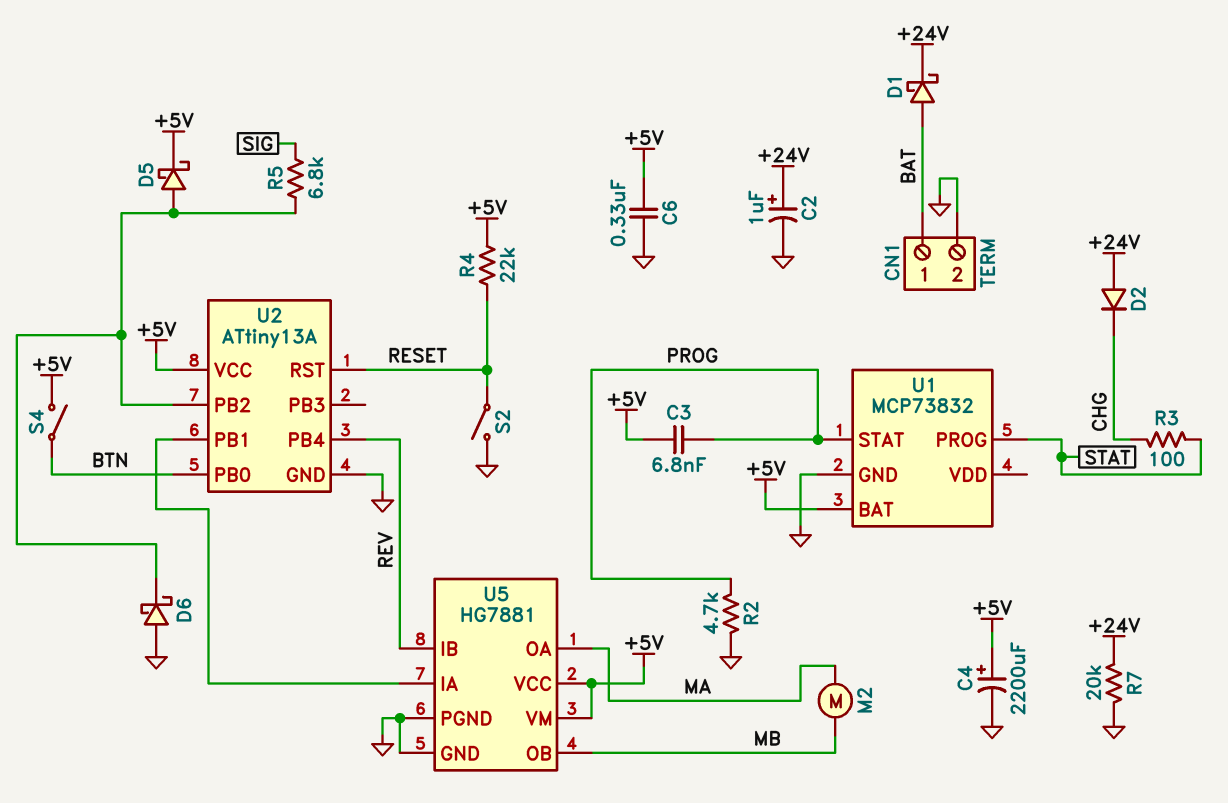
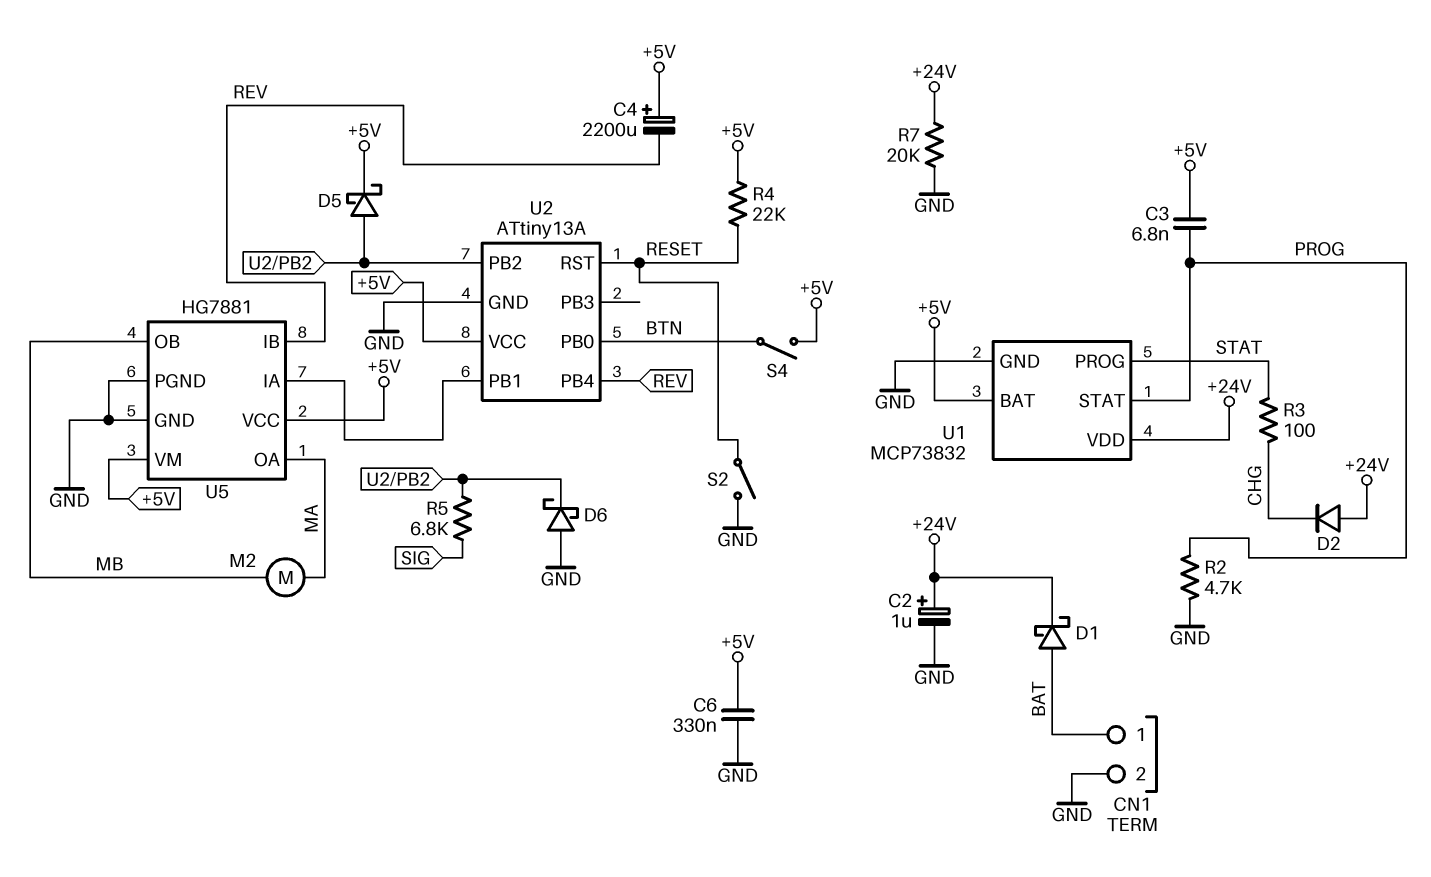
C4: 2200uF (plus +5V, minus GND) -> 2200uF (plus +5V, minus REV)
U1 pin VDD: none -> +24V

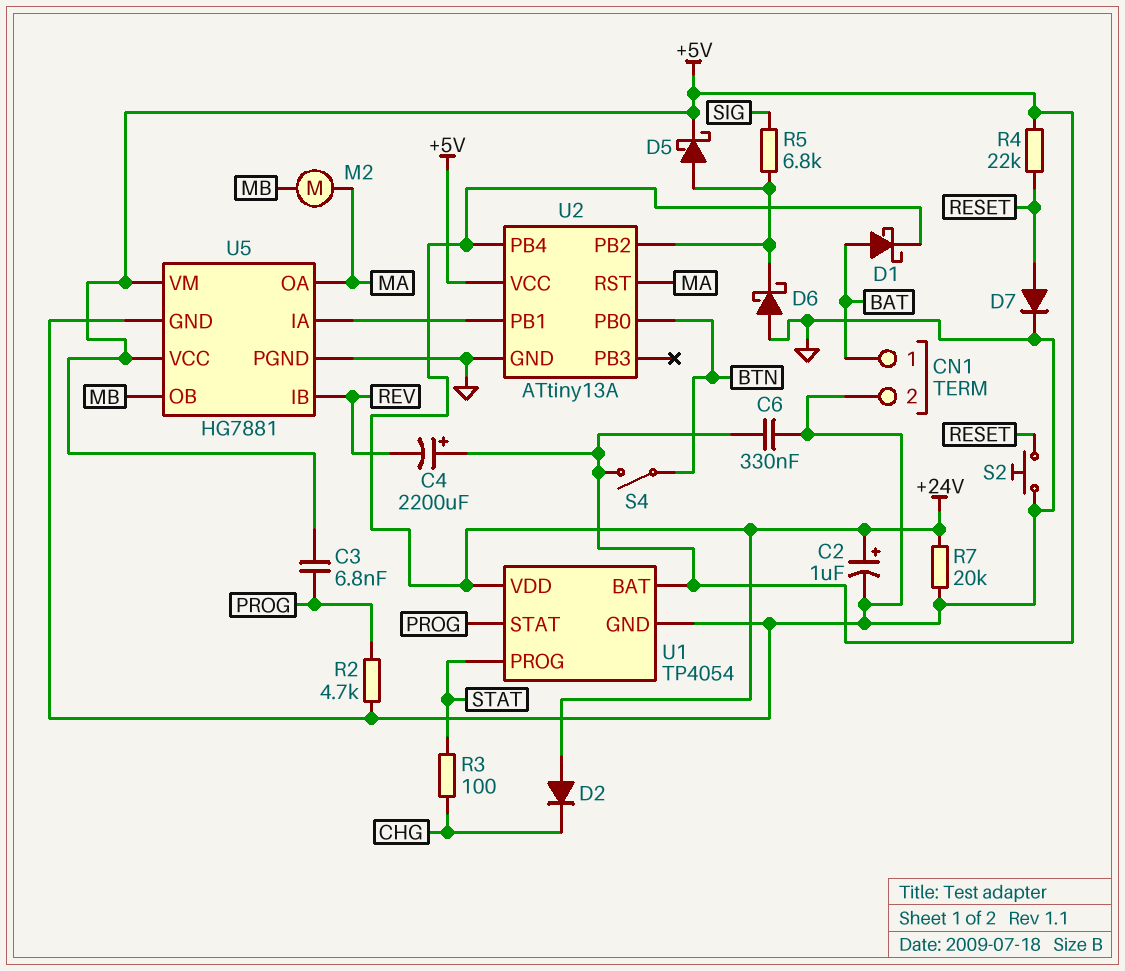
D7: none -> diode (A RESET, K GND)
S2: switch (GND, RESET) -> button (GND, RESET)
U1: MCP73832 -> TP4054
U2 pin PB4: REV -> +24V
U2 pin RST: RESET -> MA

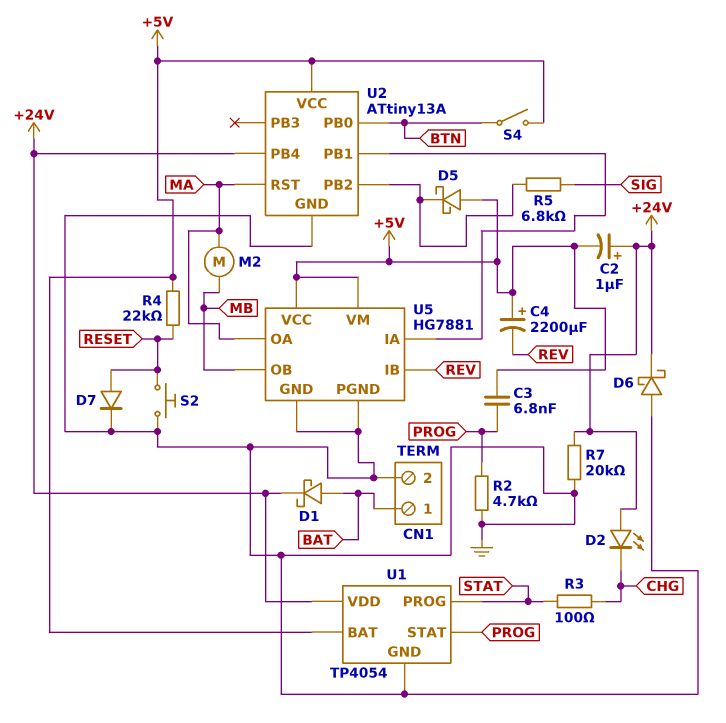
C2: 1uF (plus +24V, minus GND) -> 1uF (plus +24V, minus +5V)
C6: 330nF (+5V, GND) -> none
D2: diode (A +24V, K CHG) -> LED (A +24V, K CHG)
D5: schottky (A U2/PB2, K +5V) -> schottky (A +5V, K U2/PB2)
D6: schottky (A GND, K U2/PB2) -> schottky (A GND, K +24V)

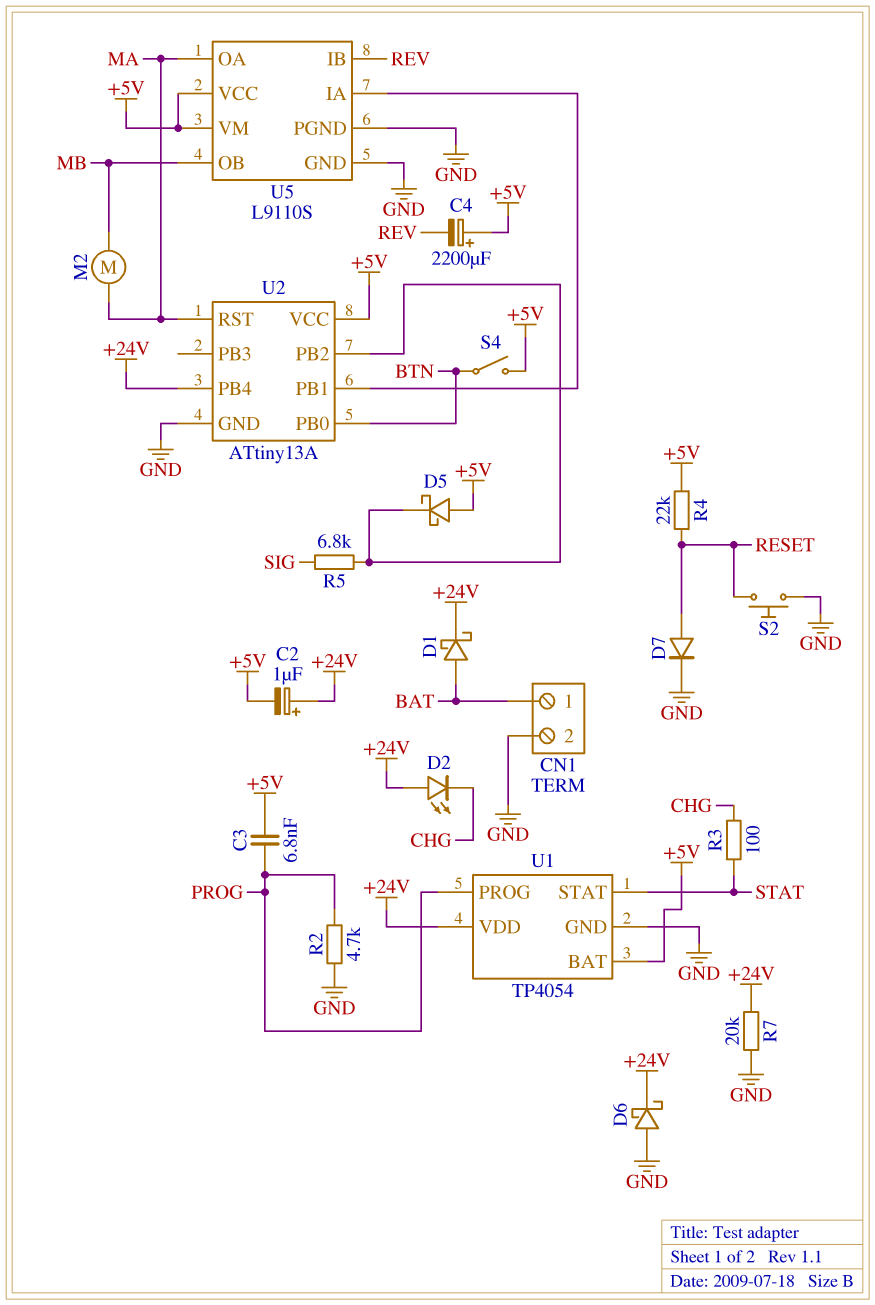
U1 pin PROG: STAT -> PROG
U1 pin STAT: PROG -> STAT
U5: HG7881 -> L9110S

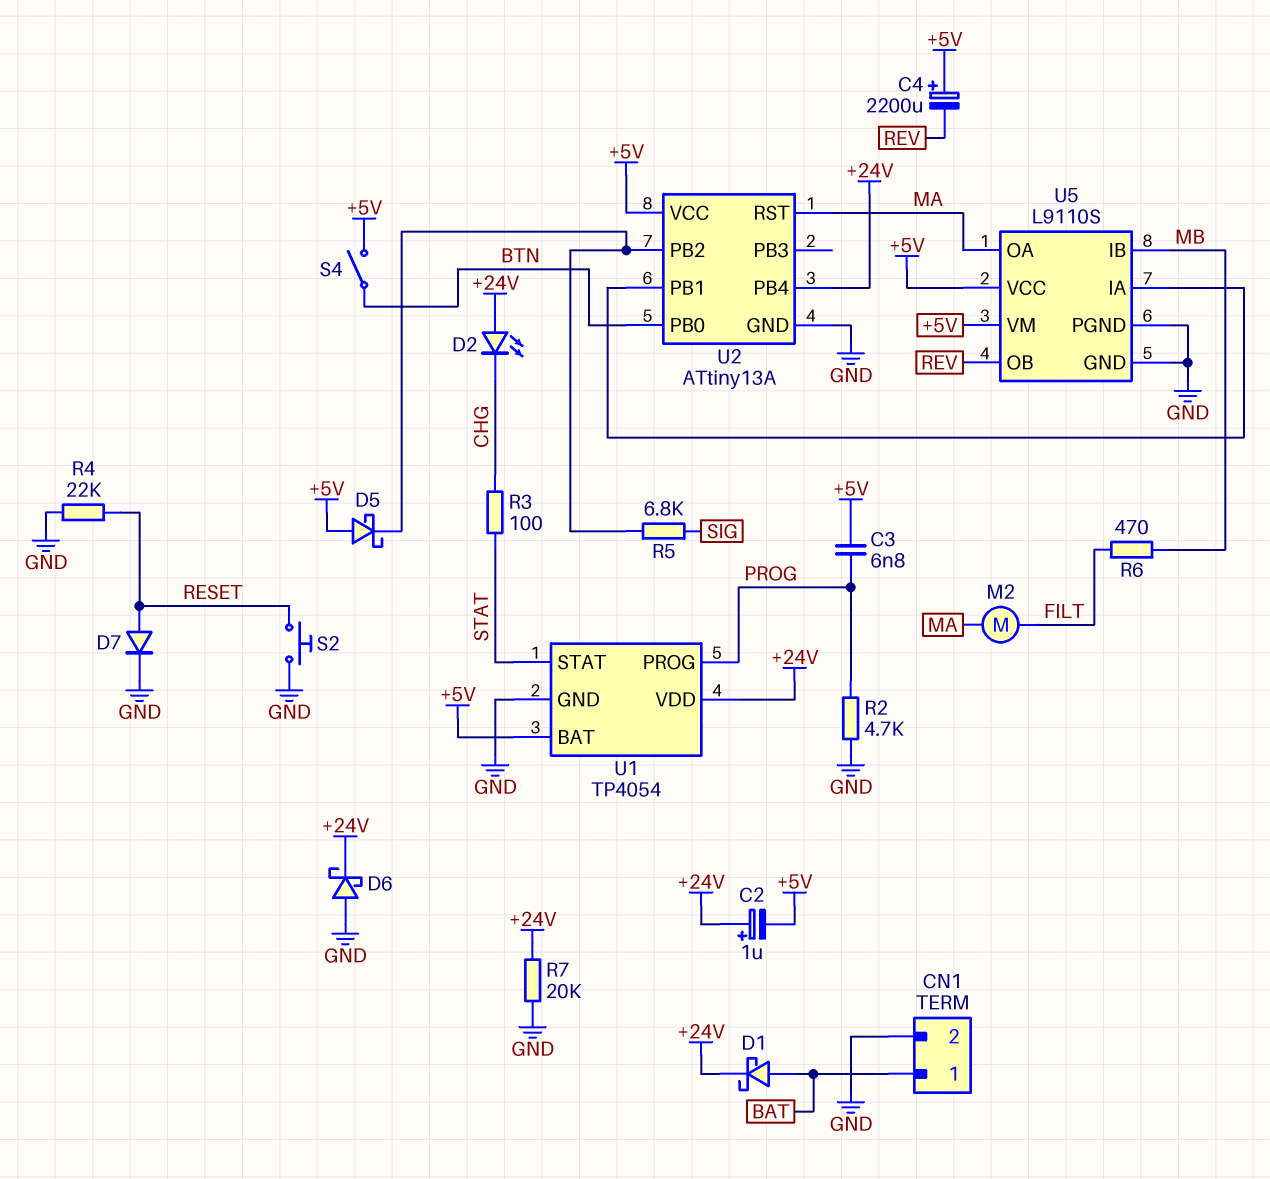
M2: motor (MA, MB) -> motor (FILT, MA)
R4: 22k (+5V, RESET) -> 22k (GND, RESET)
R6: none -> 470 (FILT, MB)
U5 pin IB: REV -> MB
U5 pin OB: MB -> REV

